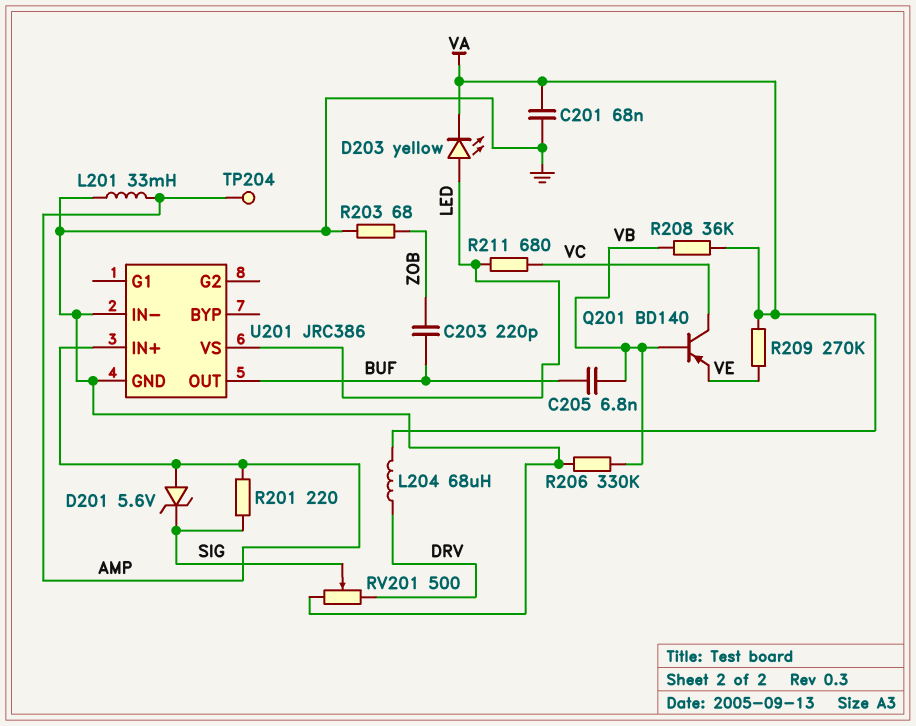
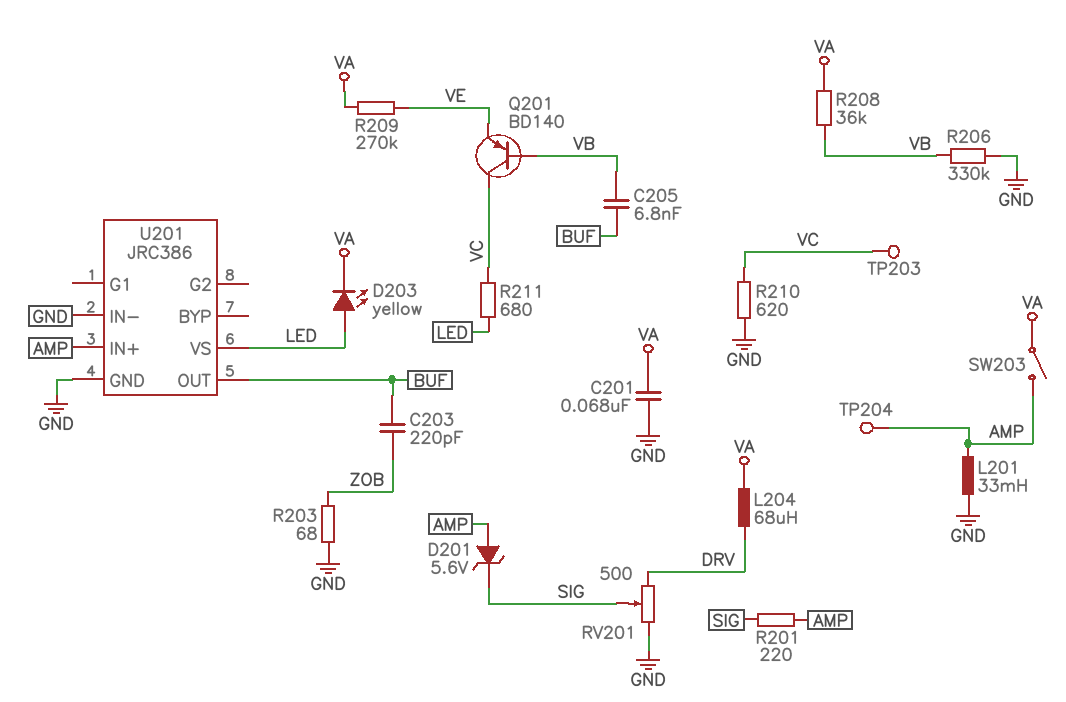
R210: none -> 620 (GND, VC)
SW203: none -> switch (AMP, VA)
TP203: none -> test point (VC)

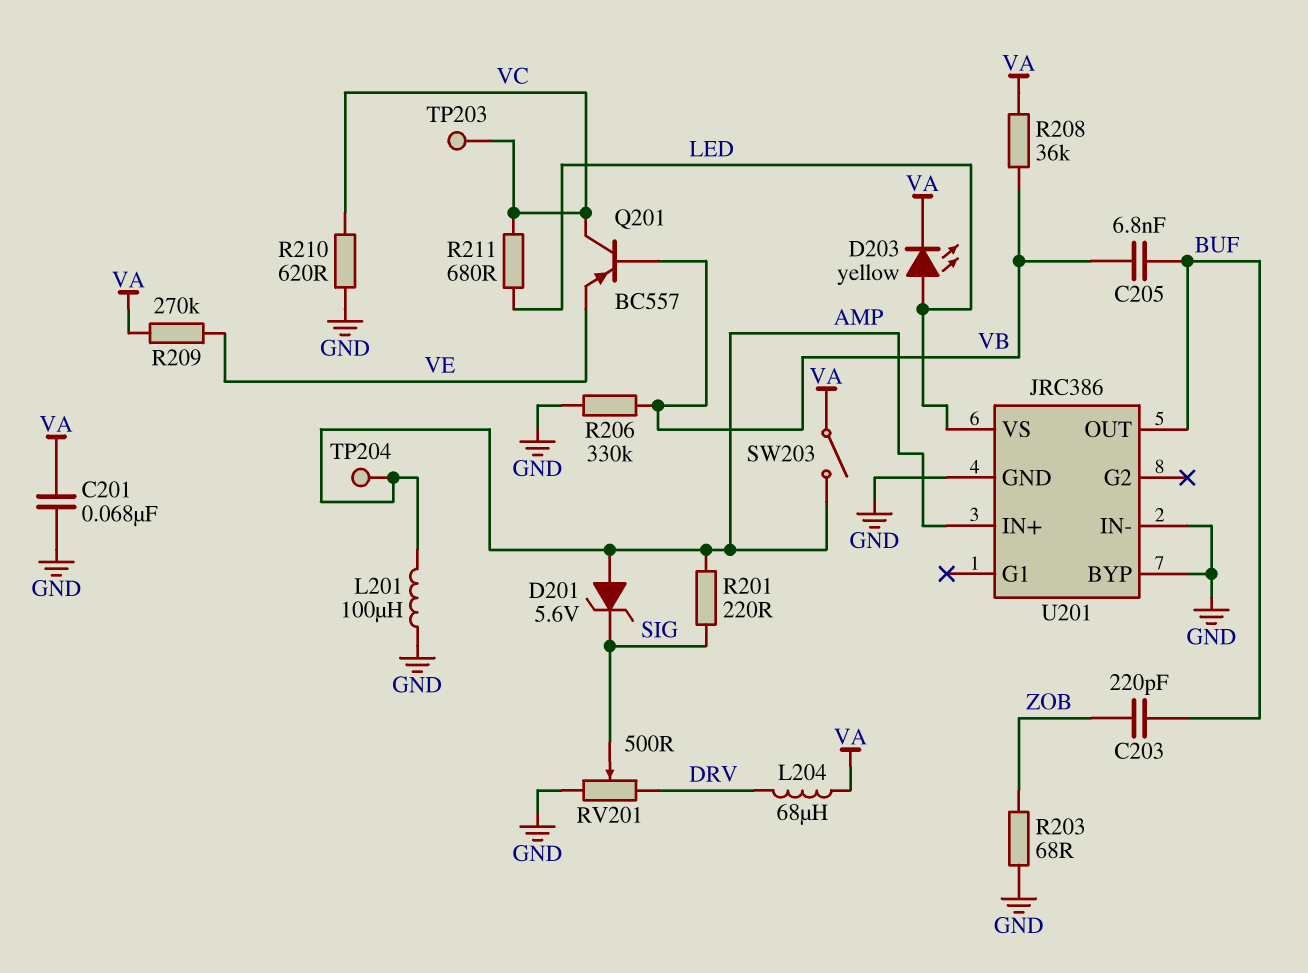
L201: 33mH (AMP, GND) -> 100uH (AMP, GND)
Q201: PNP BD140 (B VB, C VC, E VE) -> PNP BC557 (B VB, C VC, E VE)
U201 pin BYP: none -> GND

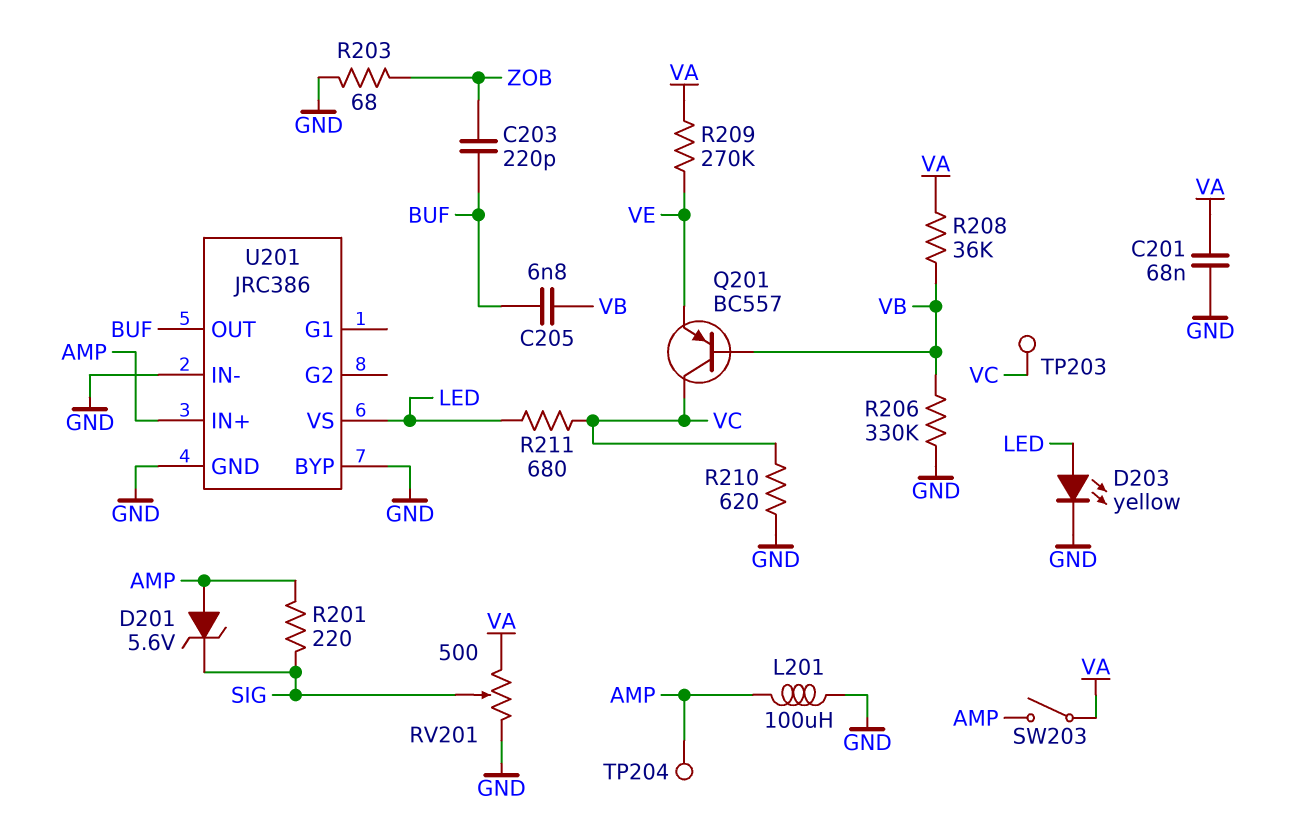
D203: LED yellow (A LED, K VA) -> LED yellow (A LED, K GND)
L204: 68uH (DRV, VA) -> none
RV201: 500 (DRV, GND, wiper SIG) -> 500 (GND, VA, wiper SIG)

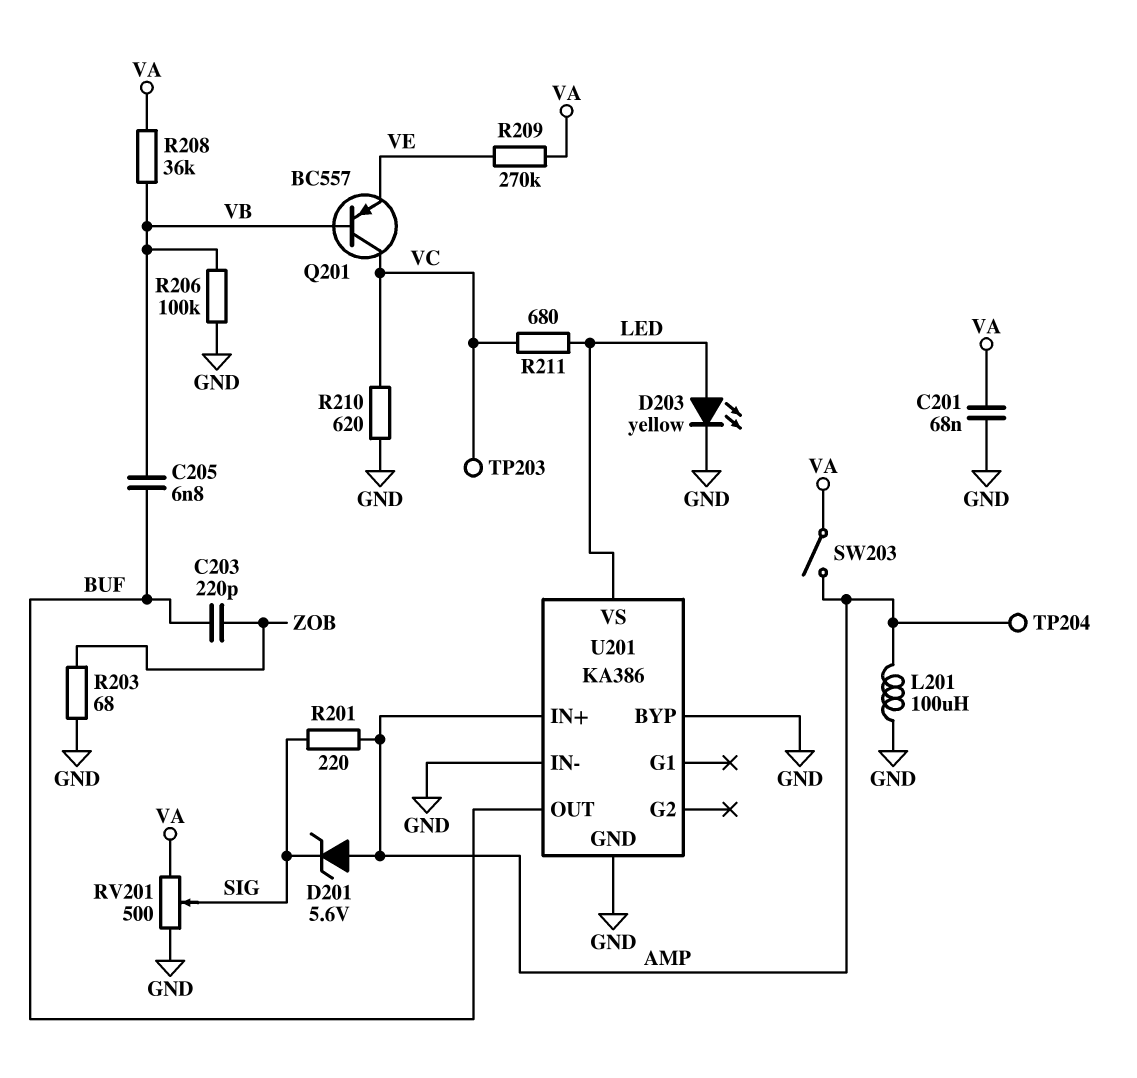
R206: 330k (GND, VB) -> 100k (GND, VB)
U201: JRC386 -> KA386

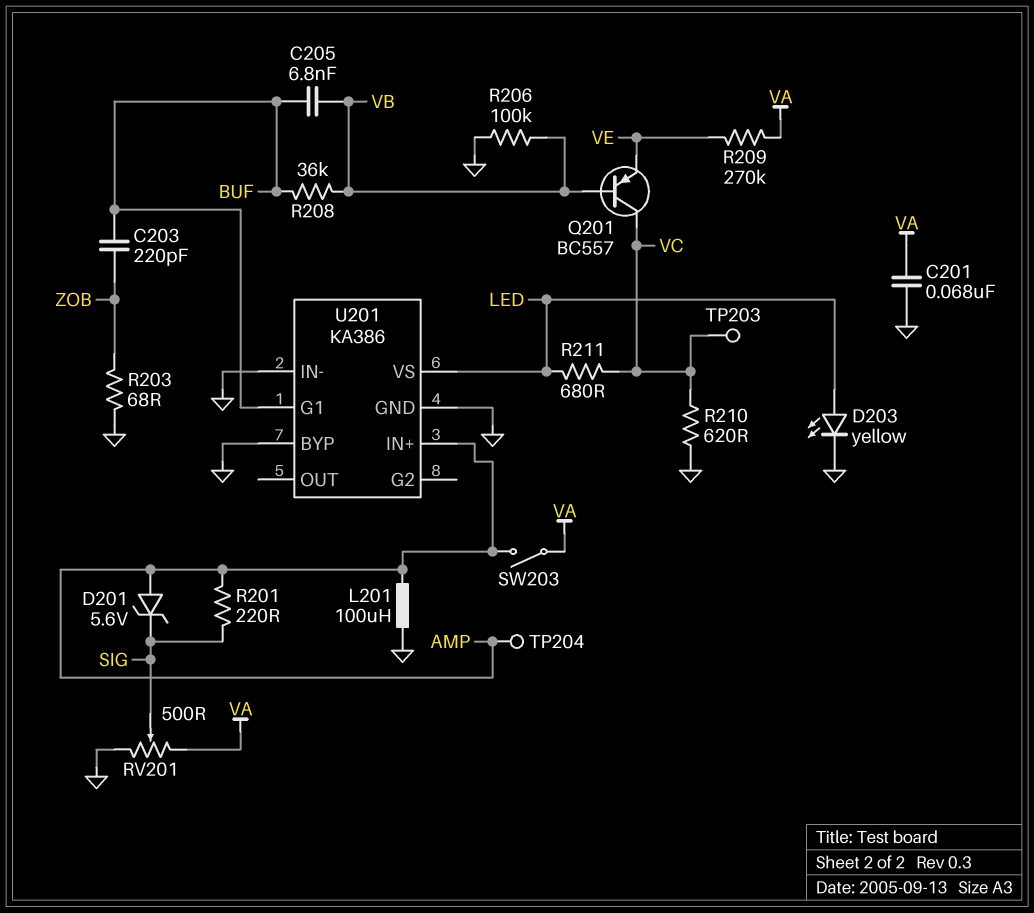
R208: 36k (VA, VB) -> 36k (BUF, VB)
U201 pin G1: none -> BUF
U201 pin OUT: BUF -> none

